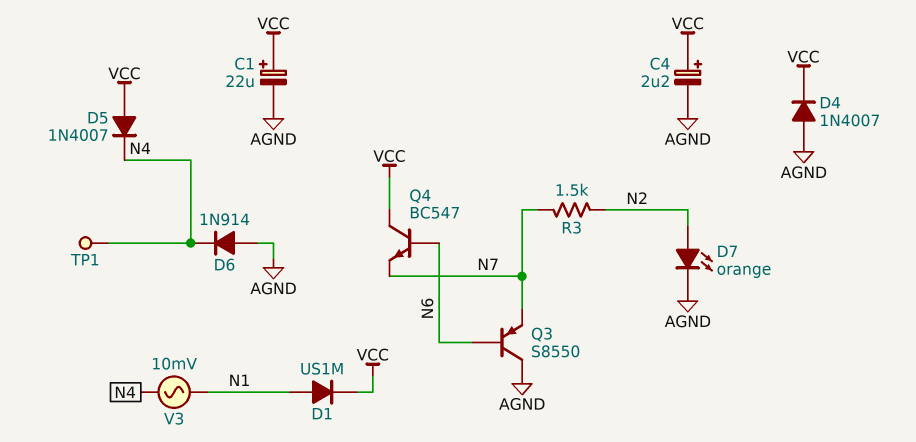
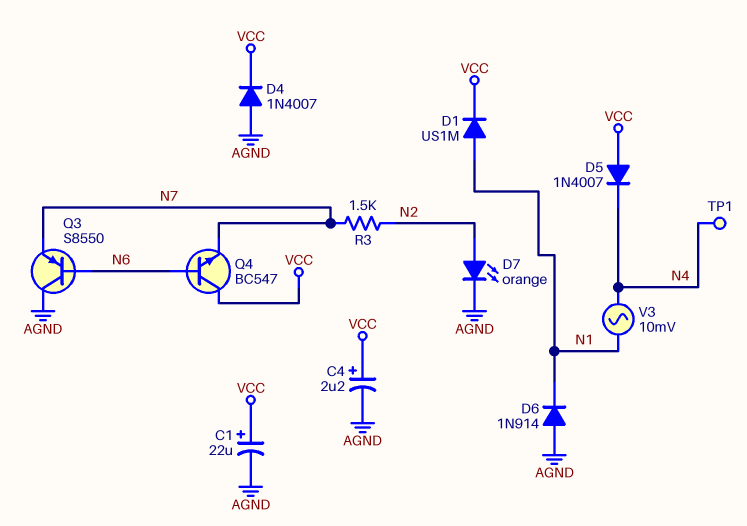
D6: diode 1N914 (A AGND, K N4) -> diode 1N914 (A AGND, K N1)

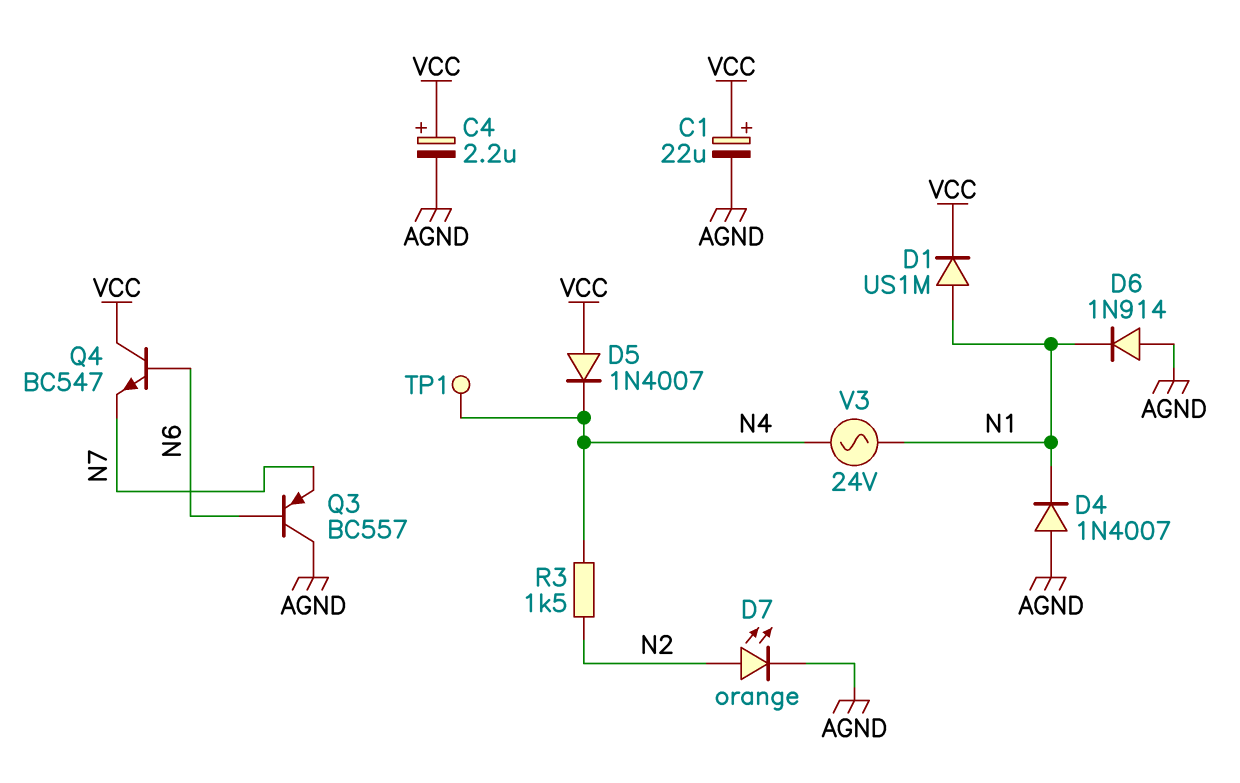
D4: diode 1N4007 (A AGND, K VCC) -> diode 1N4007 (A AGND, K N1)
Q3: PNP S8550 (B N6, C AGND, E N7) -> PNP BC557 (B N6, C AGND, E N7)
R3: 1.5k (N2, N7) -> 1.5k (N2, N4)
V3: AC 10mV (N1, N4) -> AC 24V (N1, N4)

